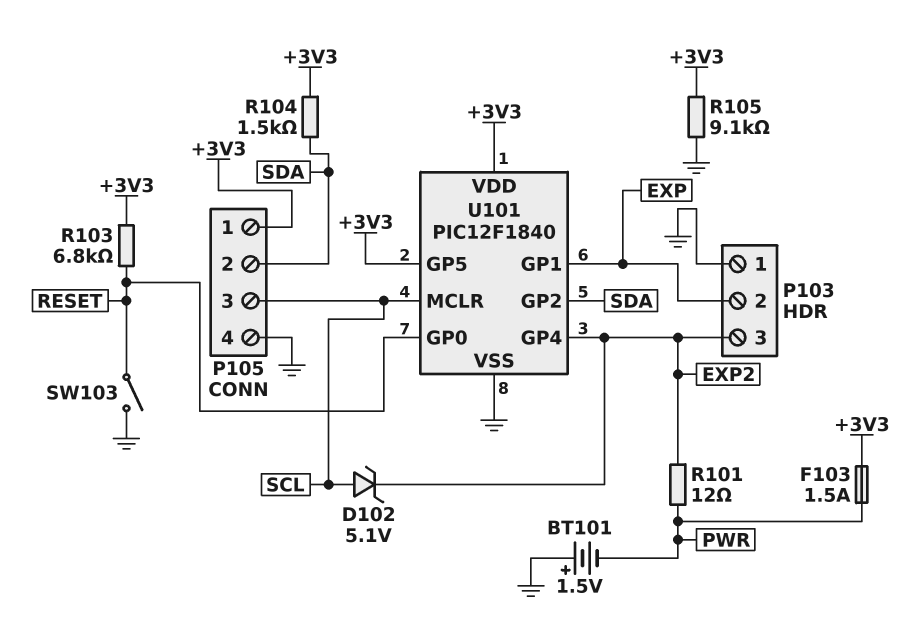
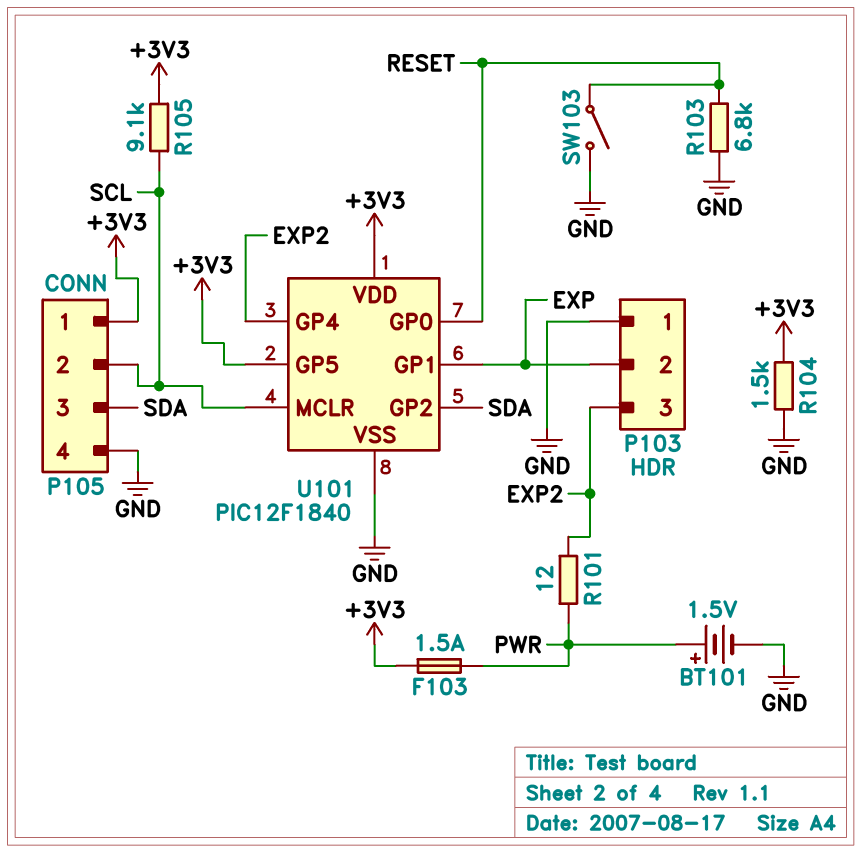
BT101: 1.5V (plus GND, minus PWR) -> 1.5V (plus PWR, minus GND)
D102: zener 5.1V (A SCL, K EXP2) -> none
P105 pin 2: SDA -> SCL
P105 pin 3: SCL -> SDA
R103: 6.8k (+3V3, RESET) -> 6.8k (GND, RESET)
R104: 1.5k (+3V3, SDA) -> 1.5k (+3V3, GND)
R105: 9.1k (+3V3, GND) -> 9.1k (+3V3, SCL)

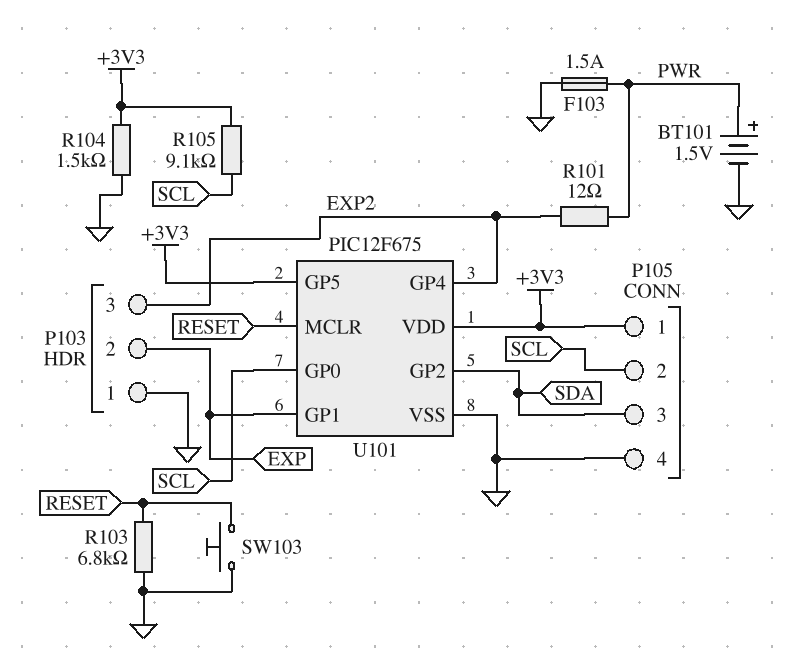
F103: 1.5A (+3V3, PWR) -> 1.5A (GND, PWR)
SW103: switch (GND, RESET) -> button (GND, RESET)
U101: PIC12F1840 -> PIC12F675
U101 pin GP0: RESET -> SCL
U101 pin MCLR: SCL -> RESET

